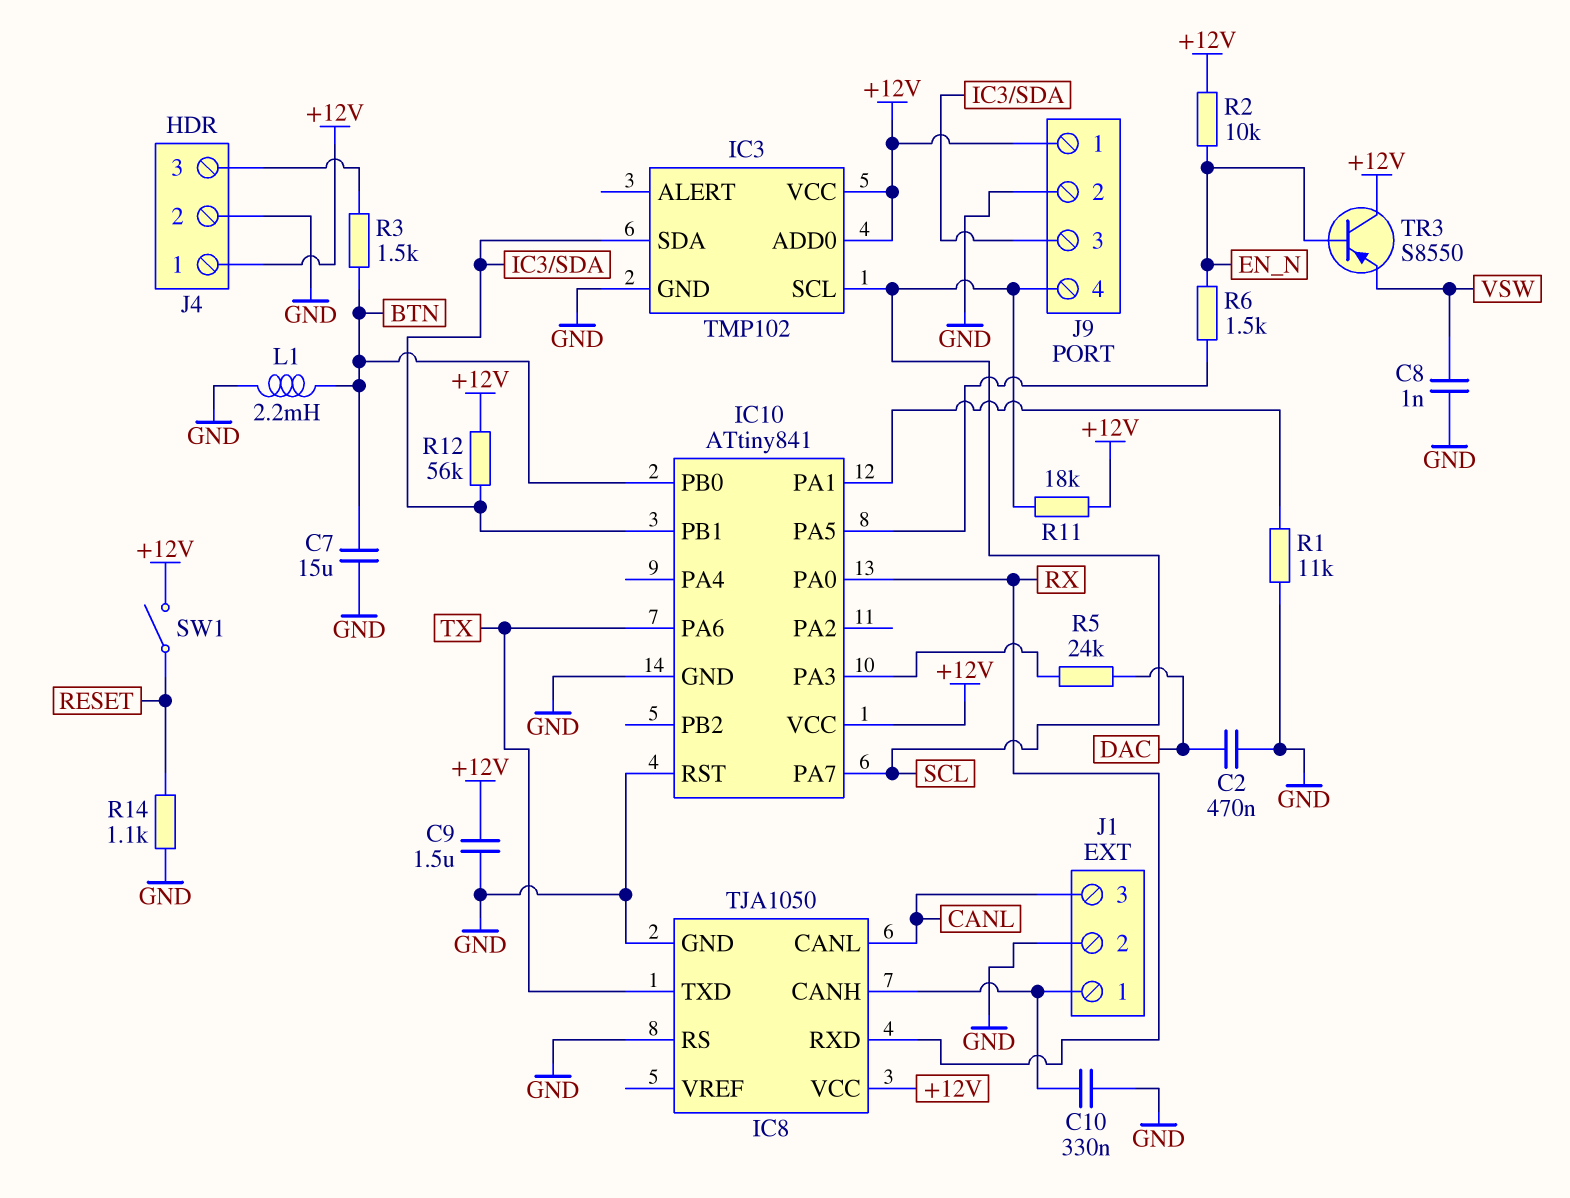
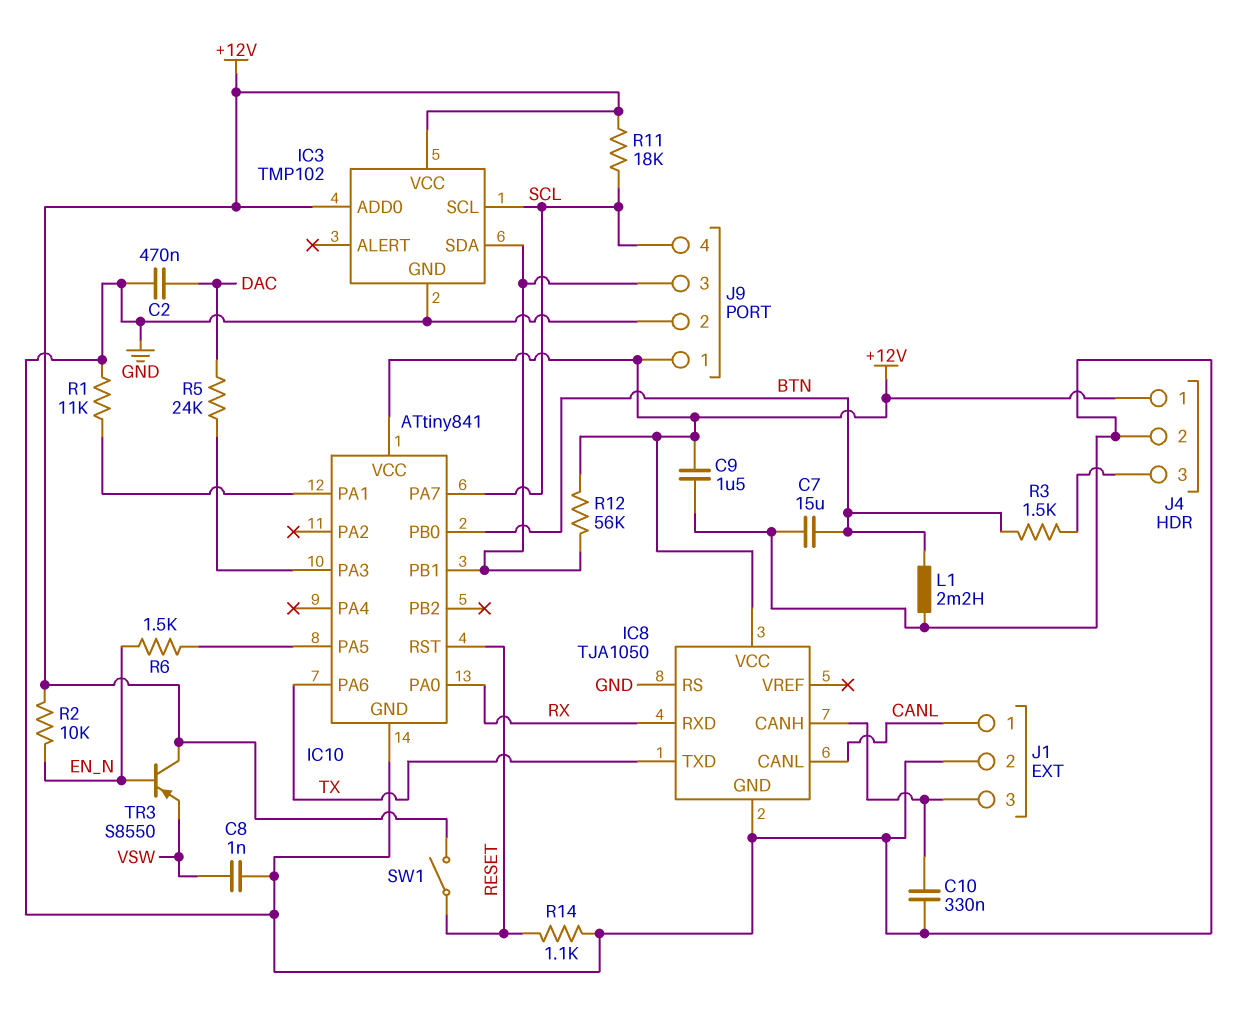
IC10 pin RST: GND -> RESET
J1 pin 1: IC8/CANH -> CANL
J1 pin 3: CANL -> IC8/CANH

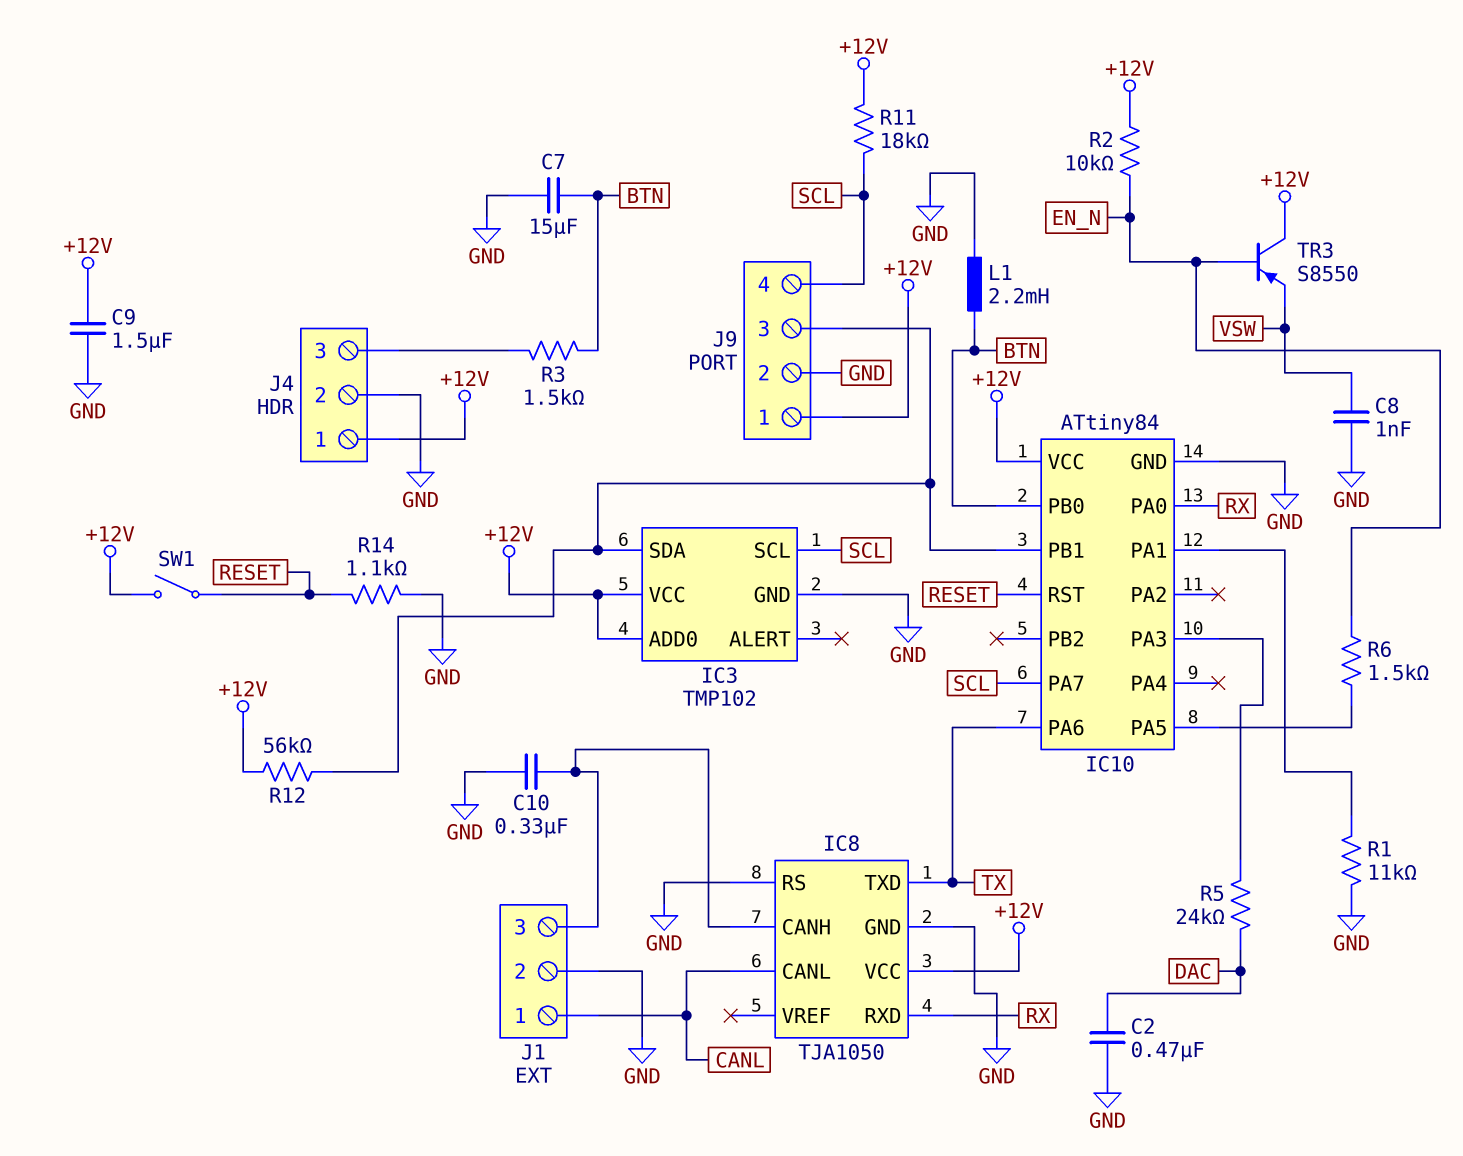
IC10: ATtiny841 -> ATtiny84

